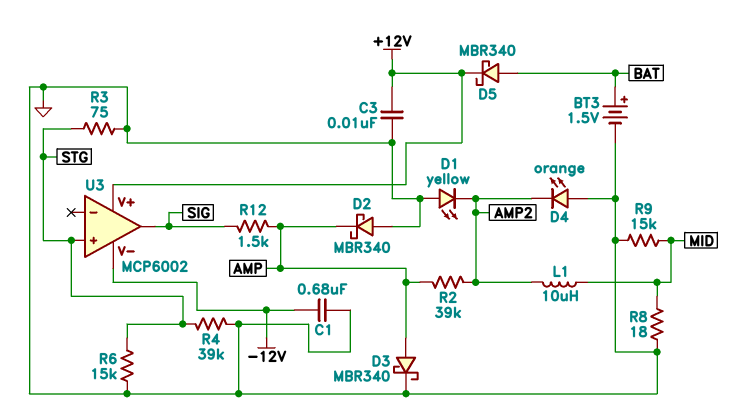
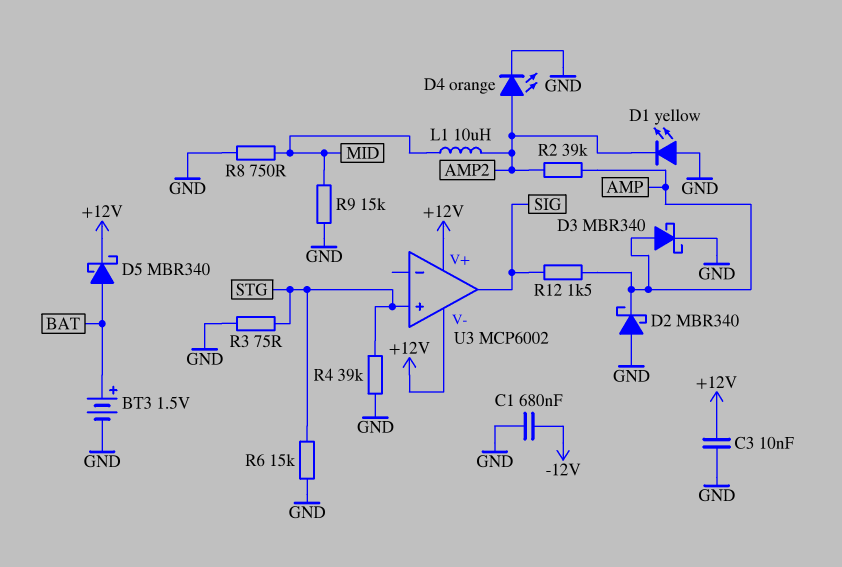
D4: LED orange (A GND, K AMP2) -> LED orange (A AMP2, K GND)
R8: 18 (GND, MID) -> 750 (GND, MID)
U3 pin V-: -12V -> +12V

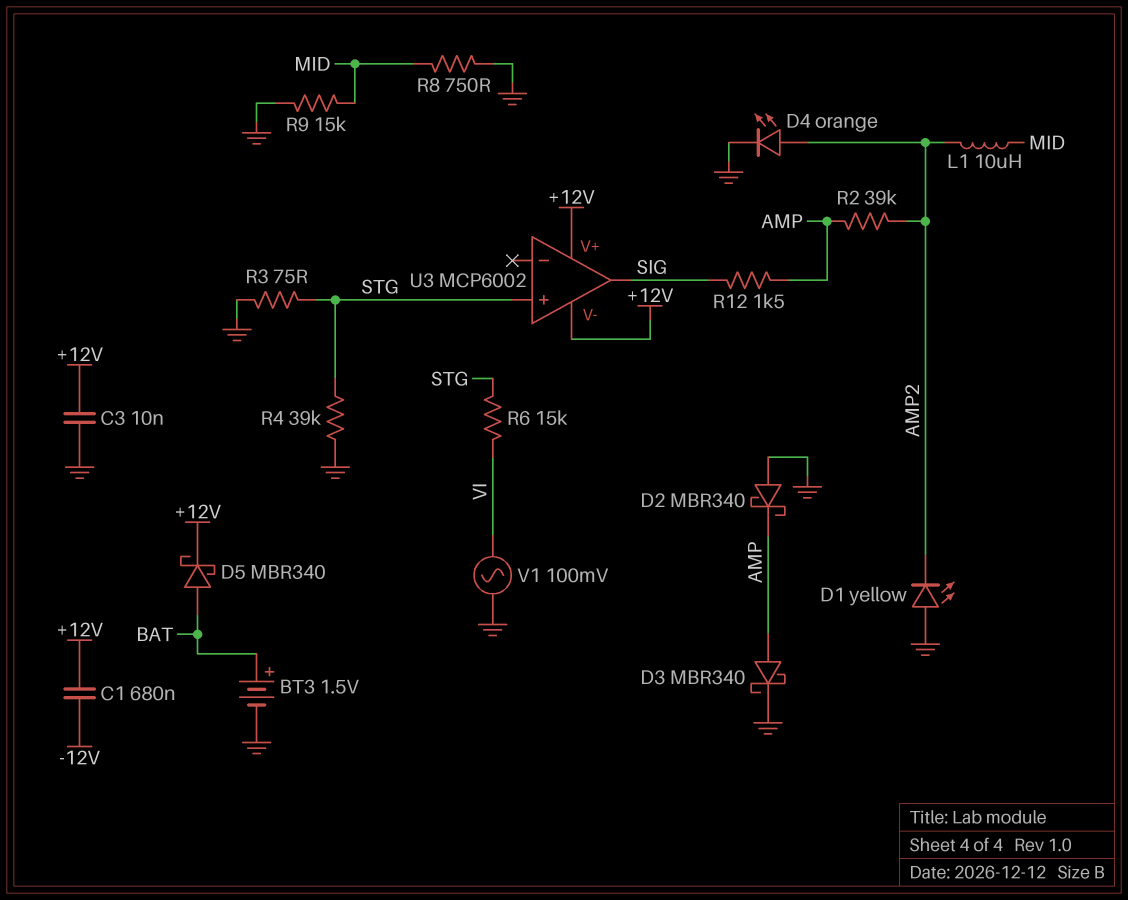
C1: 680nF (-12V, GND) -> 680nF (+12V, -12V)
R6: 15k (GND, STG) -> 15k (STG, VI)
V1: none -> AC 100mV (GND, VI)

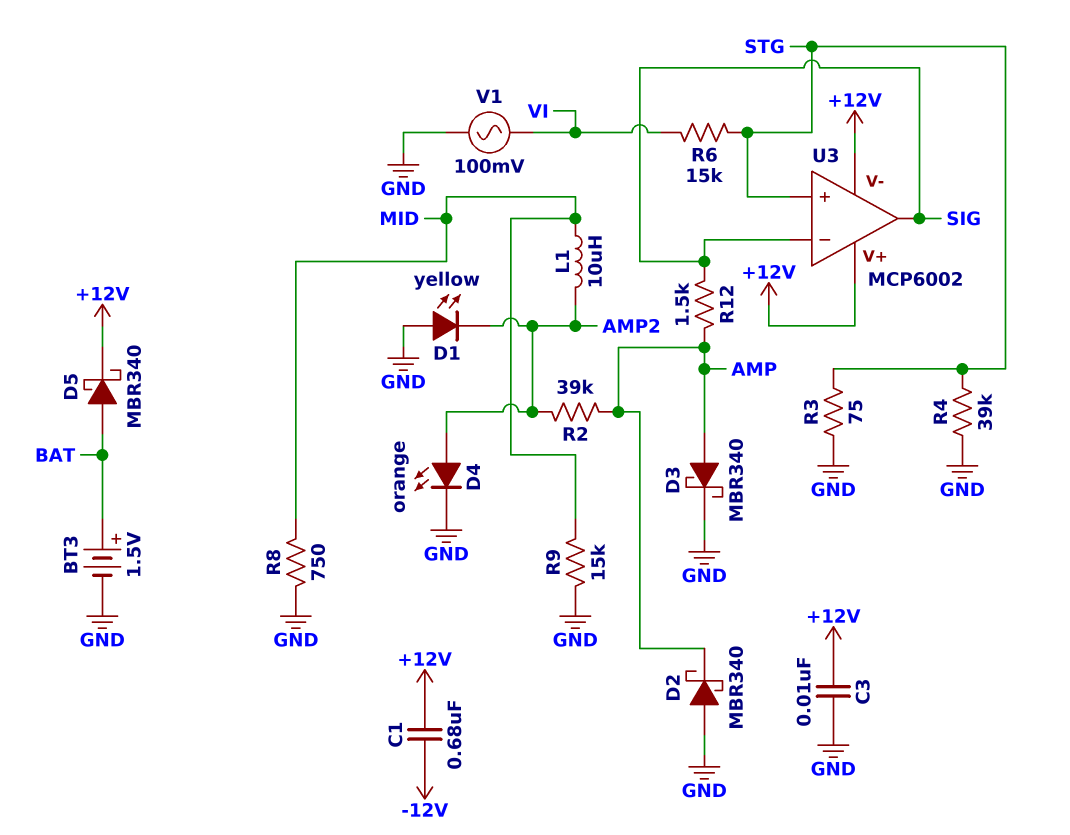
U3 pin in-: none -> SIG

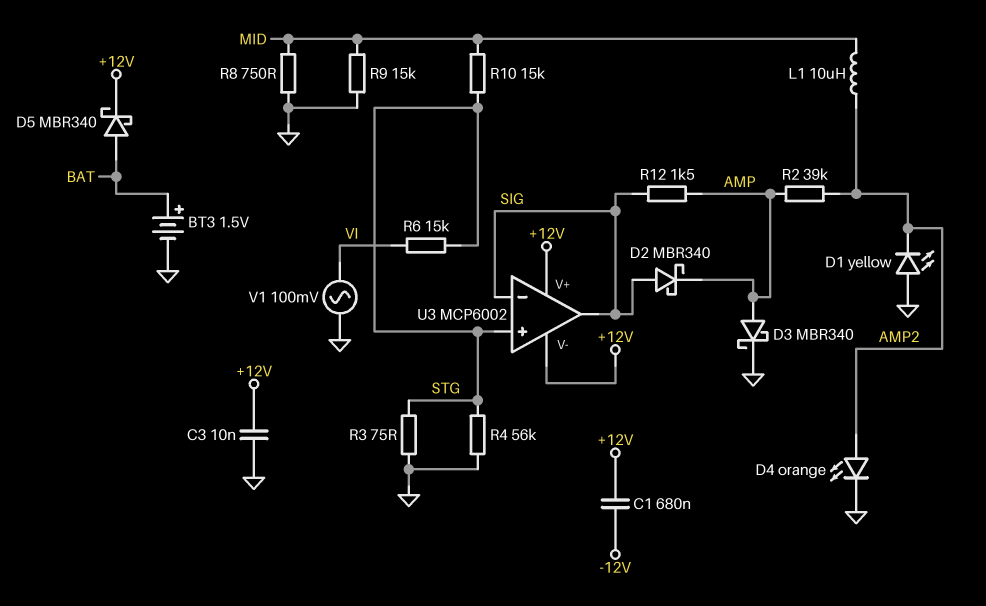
D2: schottky MBR340 (A GND, K AMP) -> schottky MBR340 (A SIG, K AMP)
R4: 39k (GND, STG) -> 56k (GND, STG)
R10: none -> 15k (MID, STG)

